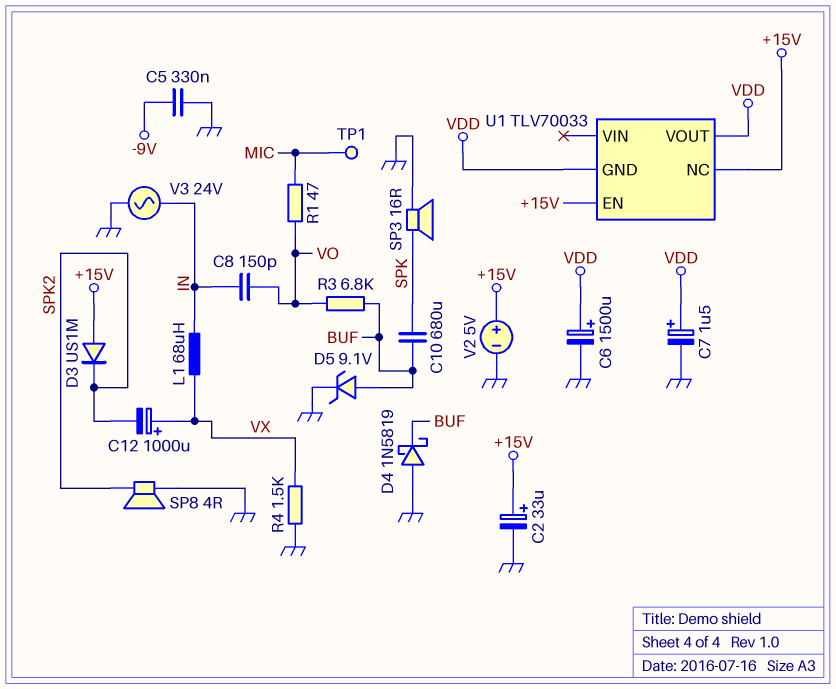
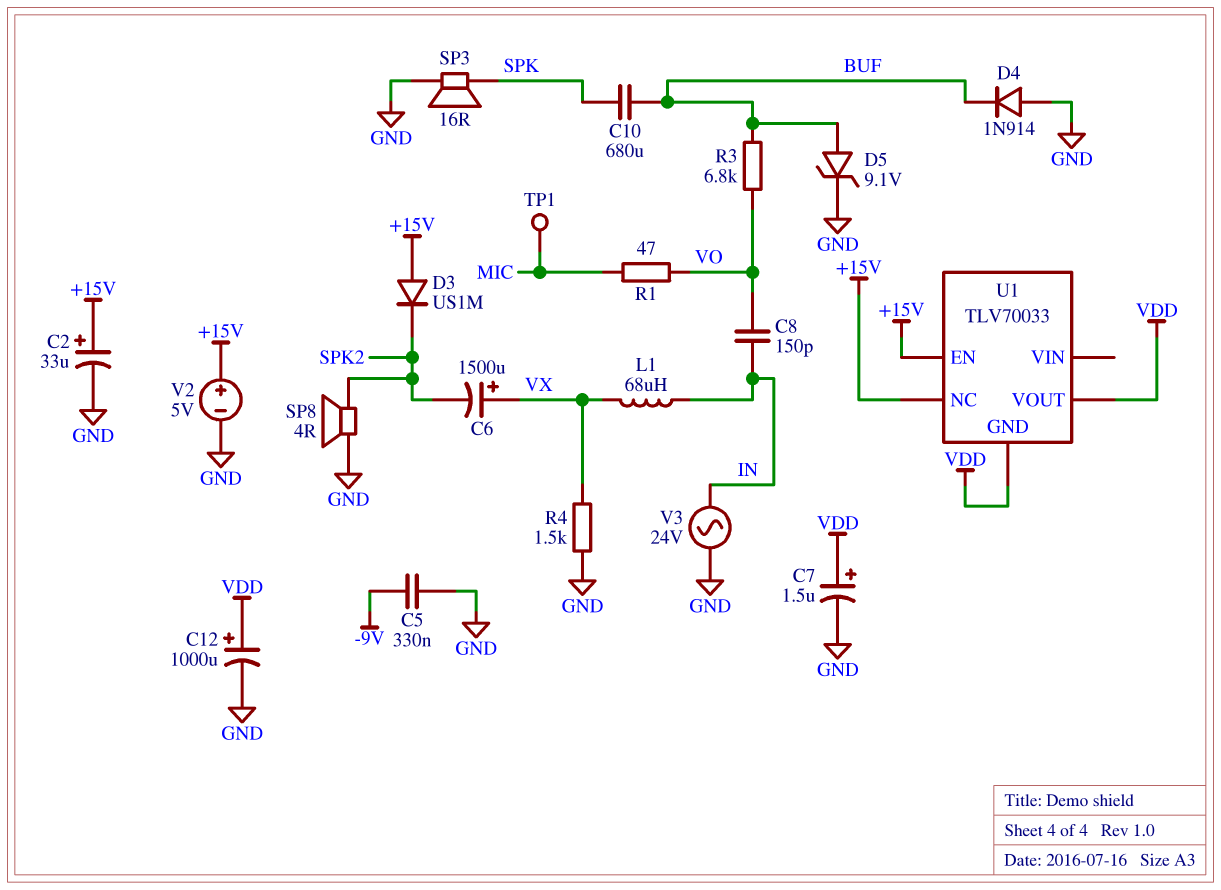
C6: 1500uF (plus VDD, minus GND) -> 1500uF (plus VX, minus SPK2)
C12: 1000uF (plus VX, minus SPK2) -> 1000uF (plus VDD, minus GND)
D4: schottky 1N5819 (A GND, K BUF) -> diode 1N914 (A GND, K BUF)

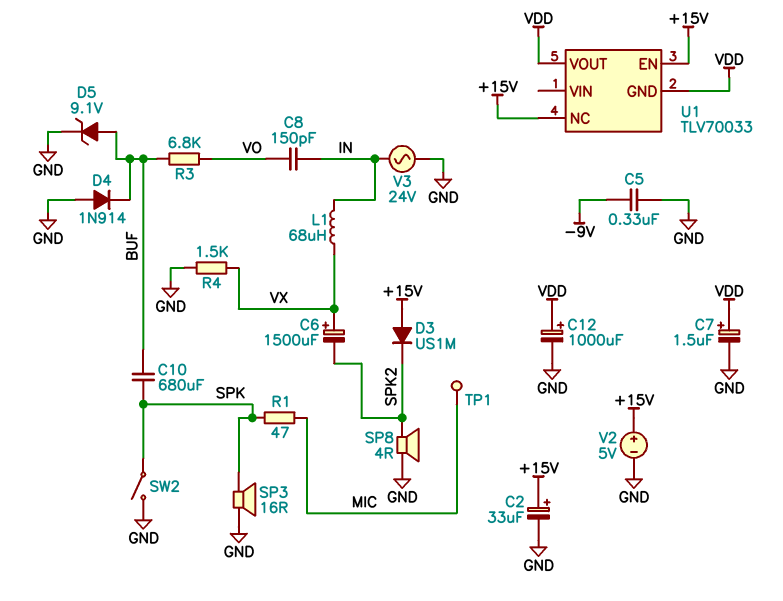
R1: 47 (MIC, VO) -> 47 (MIC, SPK)
SW2: none -> switch (GND, SPK)

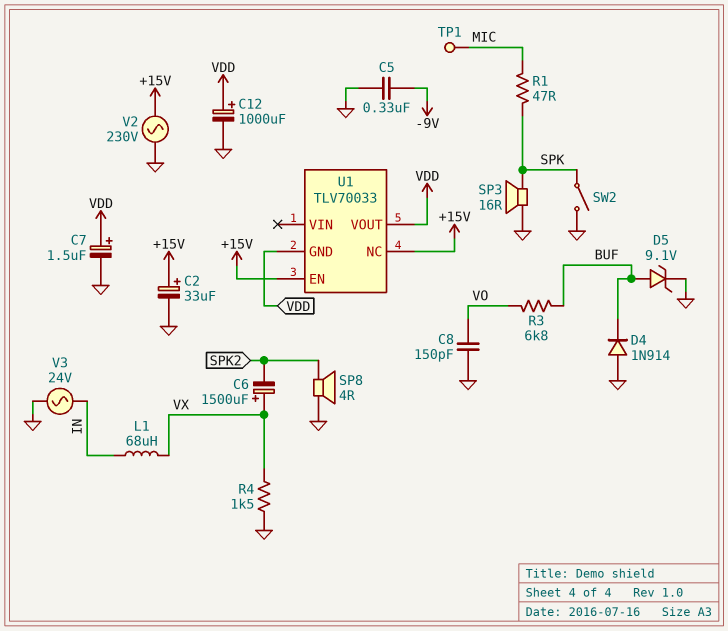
C8: 150pF (IN, VO) -> 150pF (GND, VO)
C10: 680uF (BUF, SPK) -> none
D3: diode US1M (A +15V, K SPK2) -> none
V2: 5V (plus +15V, minus GND) -> AC 230V (+15V, GND)

